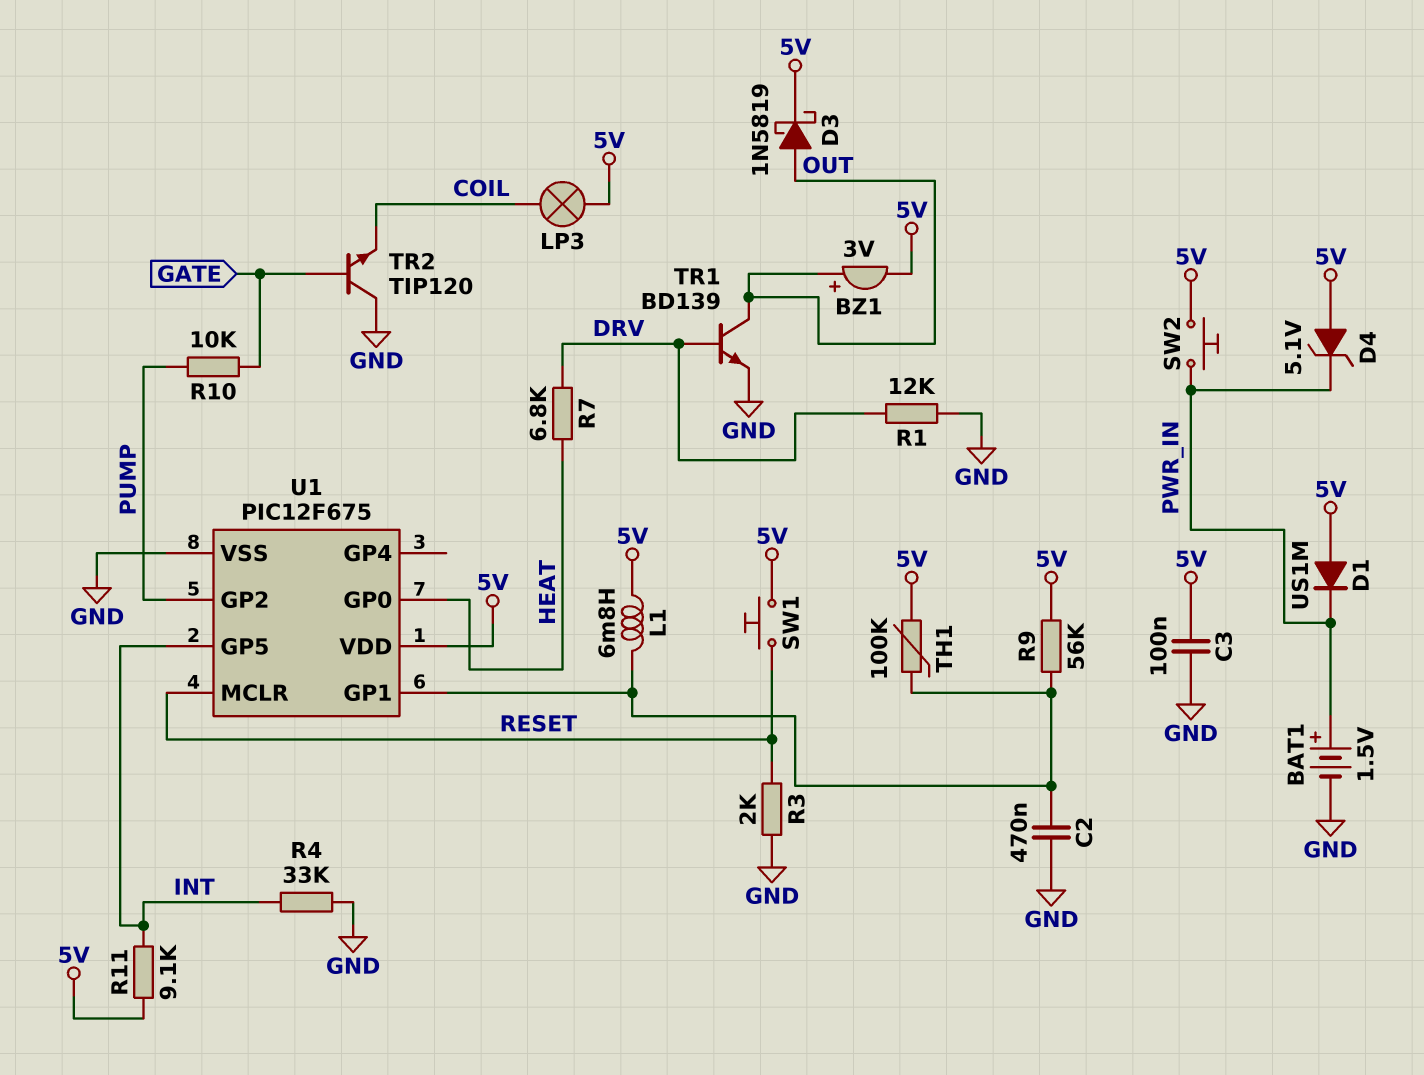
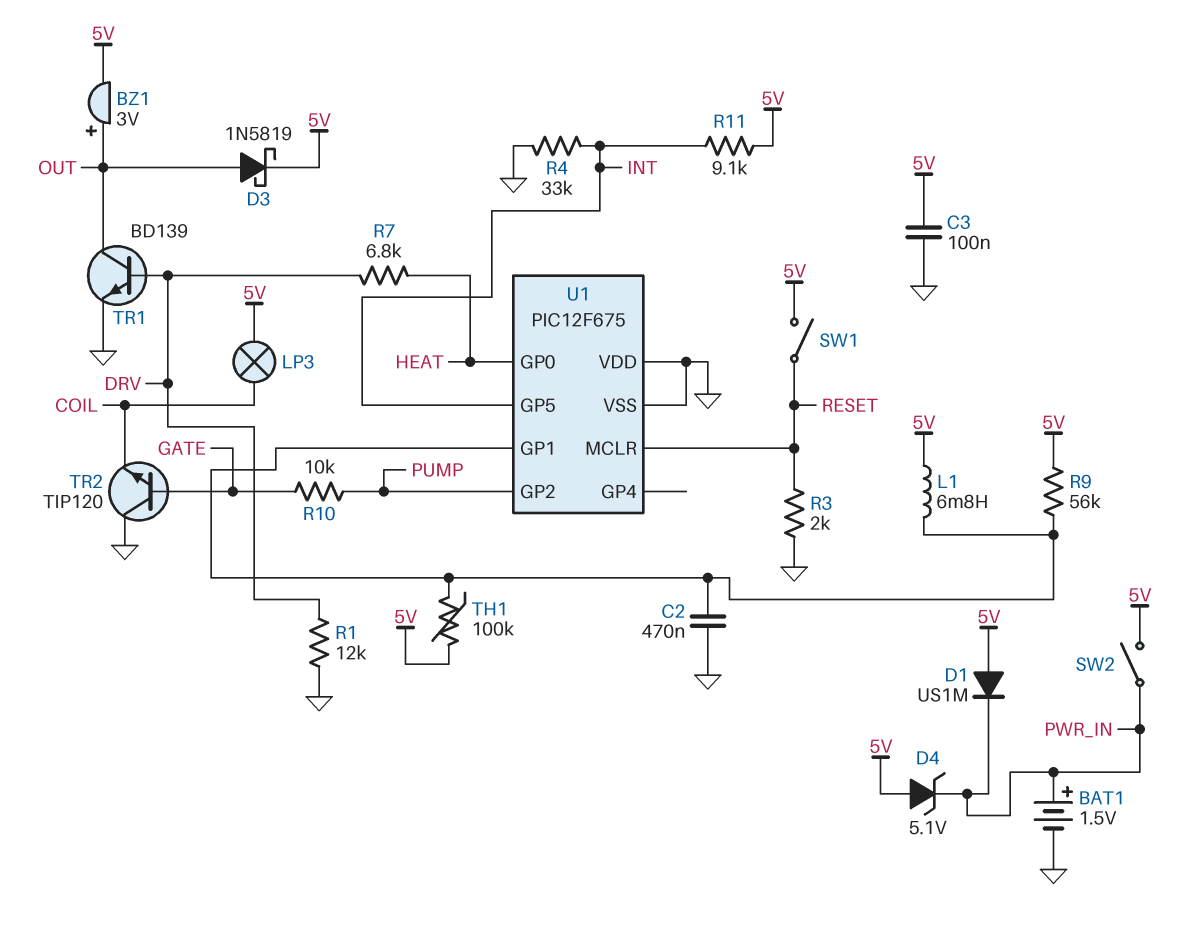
SW1: button (5V, RESET) -> switch (5V, RESET)
SW2: button (5V, PWR_IN) -> switch (5V, PWR_IN)
U1 pin VDD: 5V -> GND

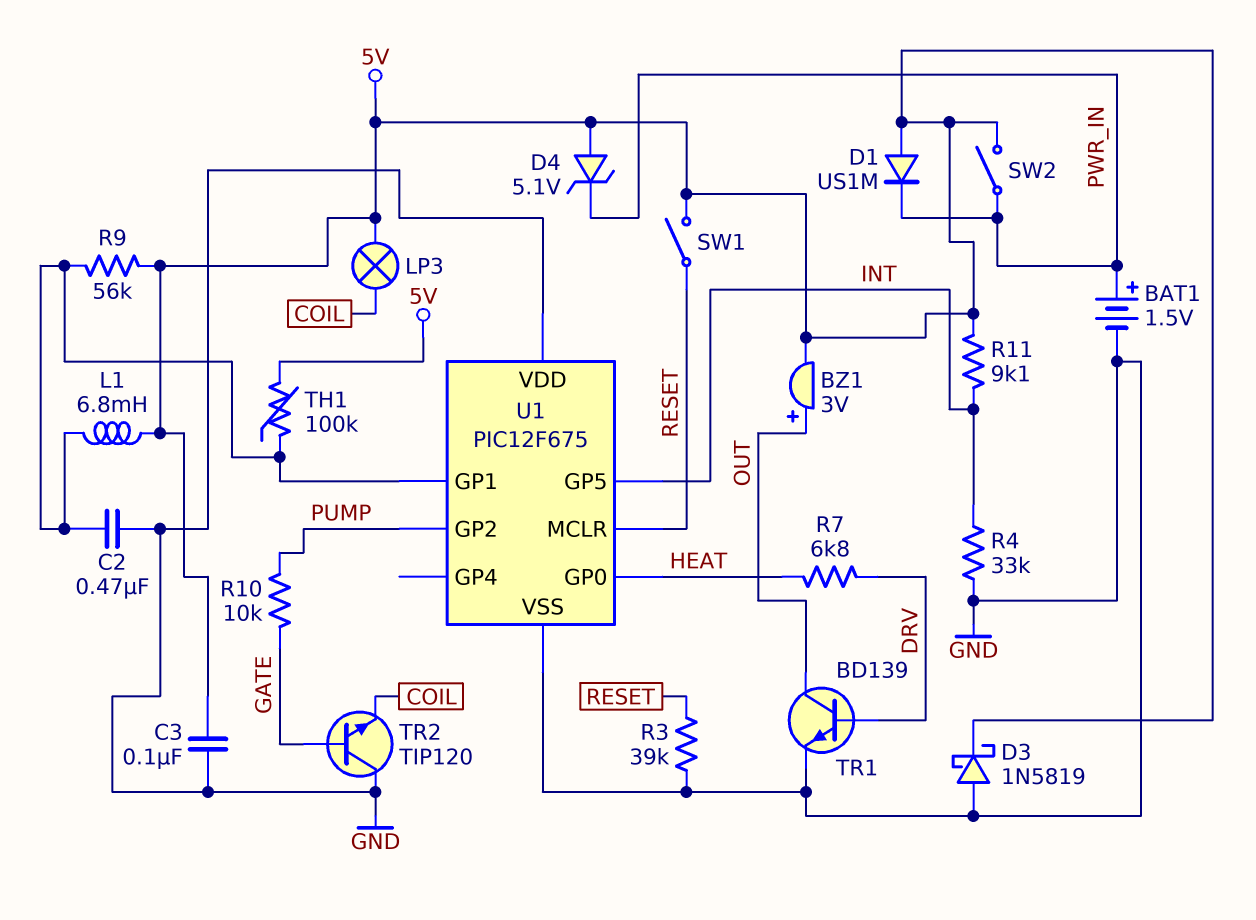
D3: schottky 1N5819 (A OUT, K 5V) -> schottky 1N5819 (A GND, K 5V)
R1: 12k (DRV, GND) -> none
R3: 2k (GND, RESET) -> 39k (GND, RESET)

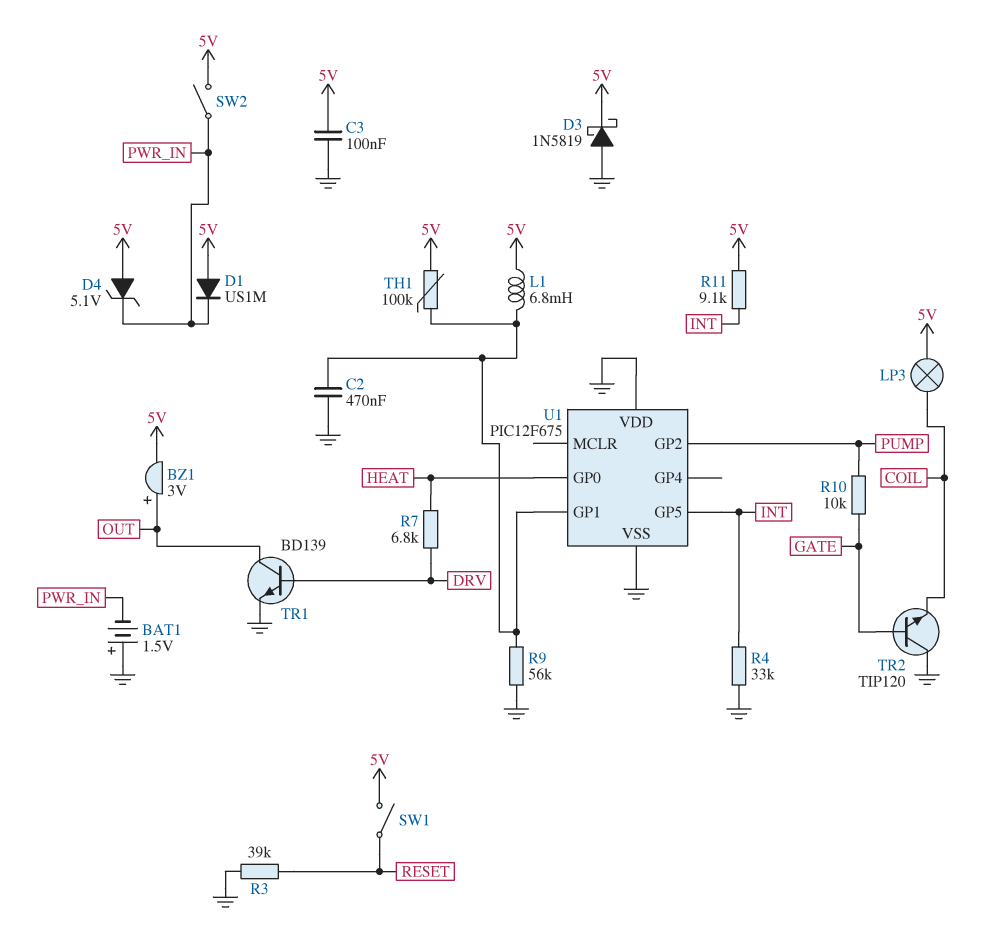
BAT1: 1.5V (plus PWR_IN, minus GND) -> 1.5V (plus GND, minus PWR_IN)
R9: 56k (5V, U1/GP1) -> 56k (GND, U1/GP1)
U1 pin MCLR: RESET -> none

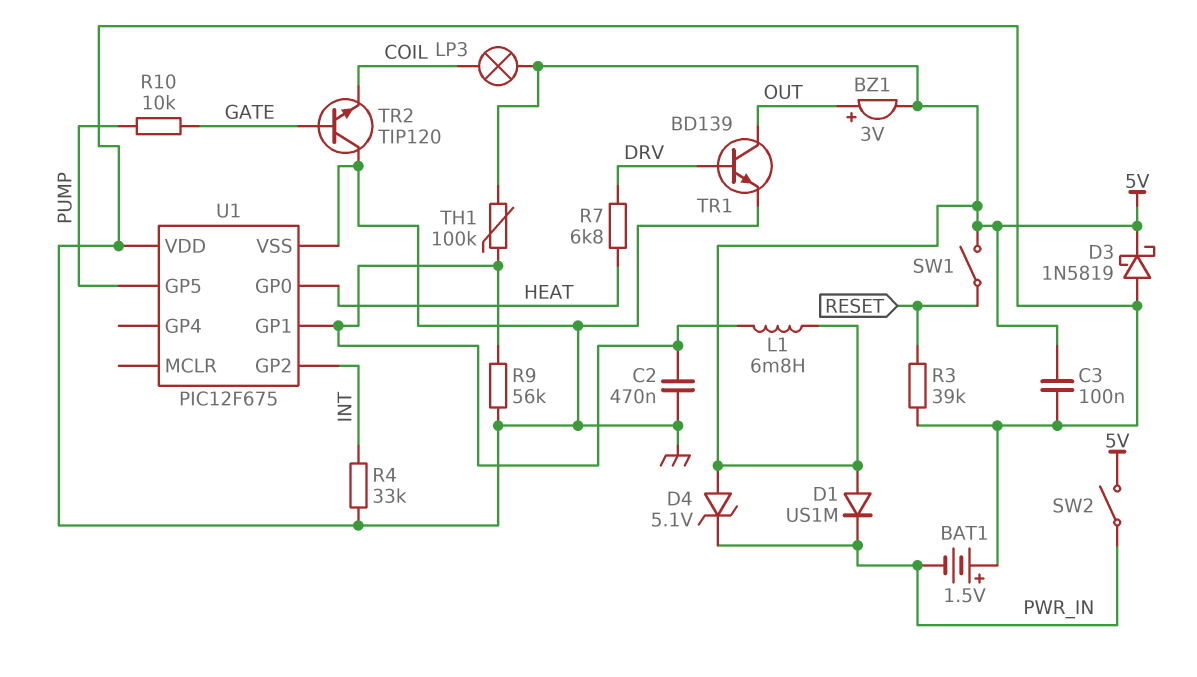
R11: 9.1k (5V, INT) -> none
U1 pin GP2: PUMP -> INT
U1 pin GP5: INT -> PUMP

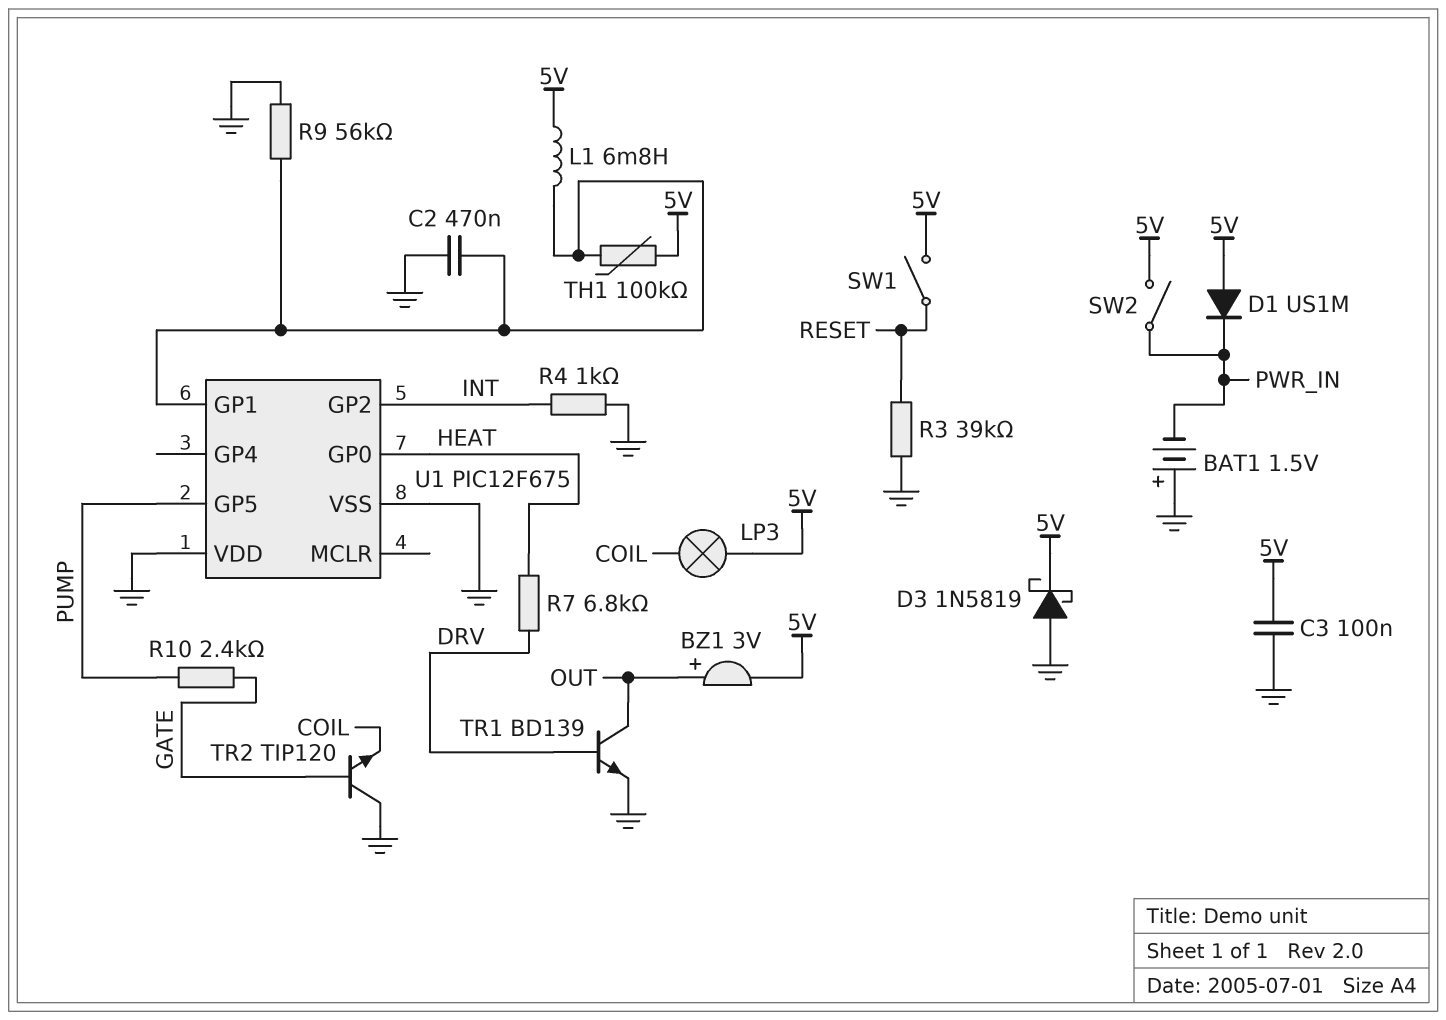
D4: zener 5.1V (A 5V, K PWR_IN) -> none
R4: 33k (GND, INT) -> 1k (GND, INT)
R10: 10k (GATE, PUMP) -> 2.4k (GATE, PUMP)

